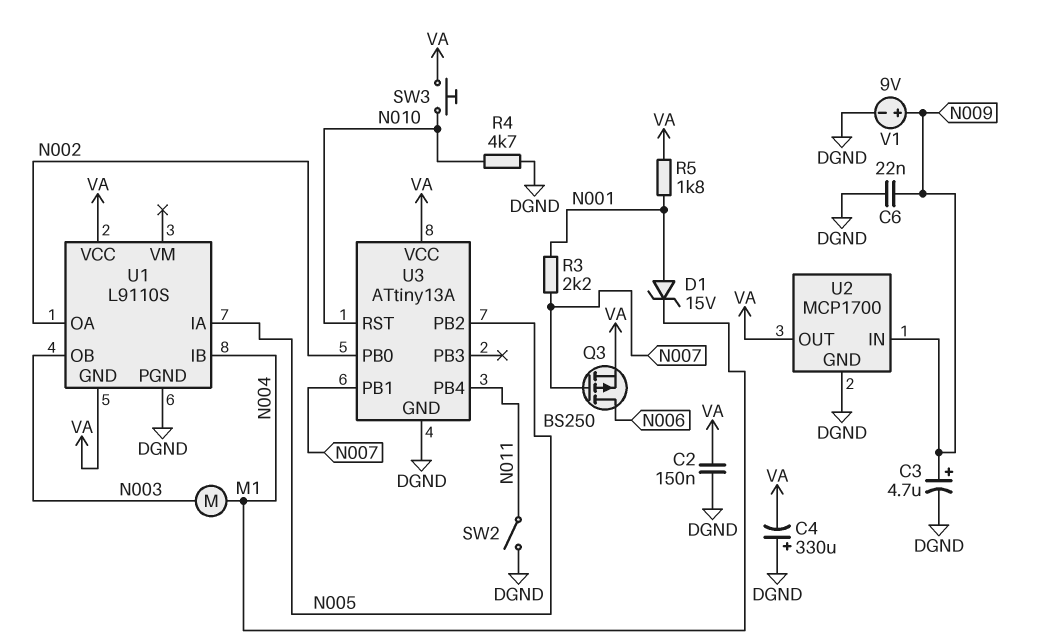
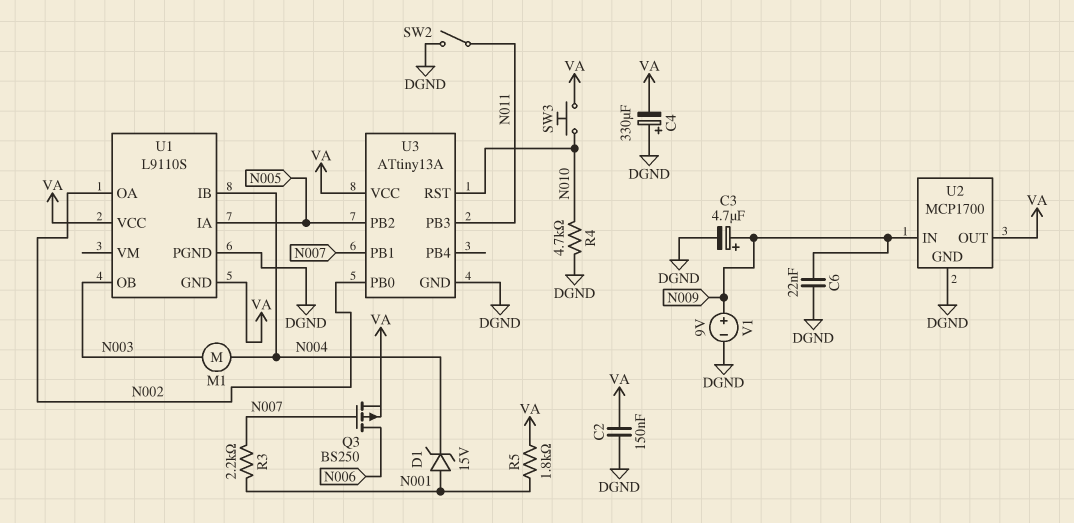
U3 pin PB3: none -> N011
U3 pin PB4: N011 -> none

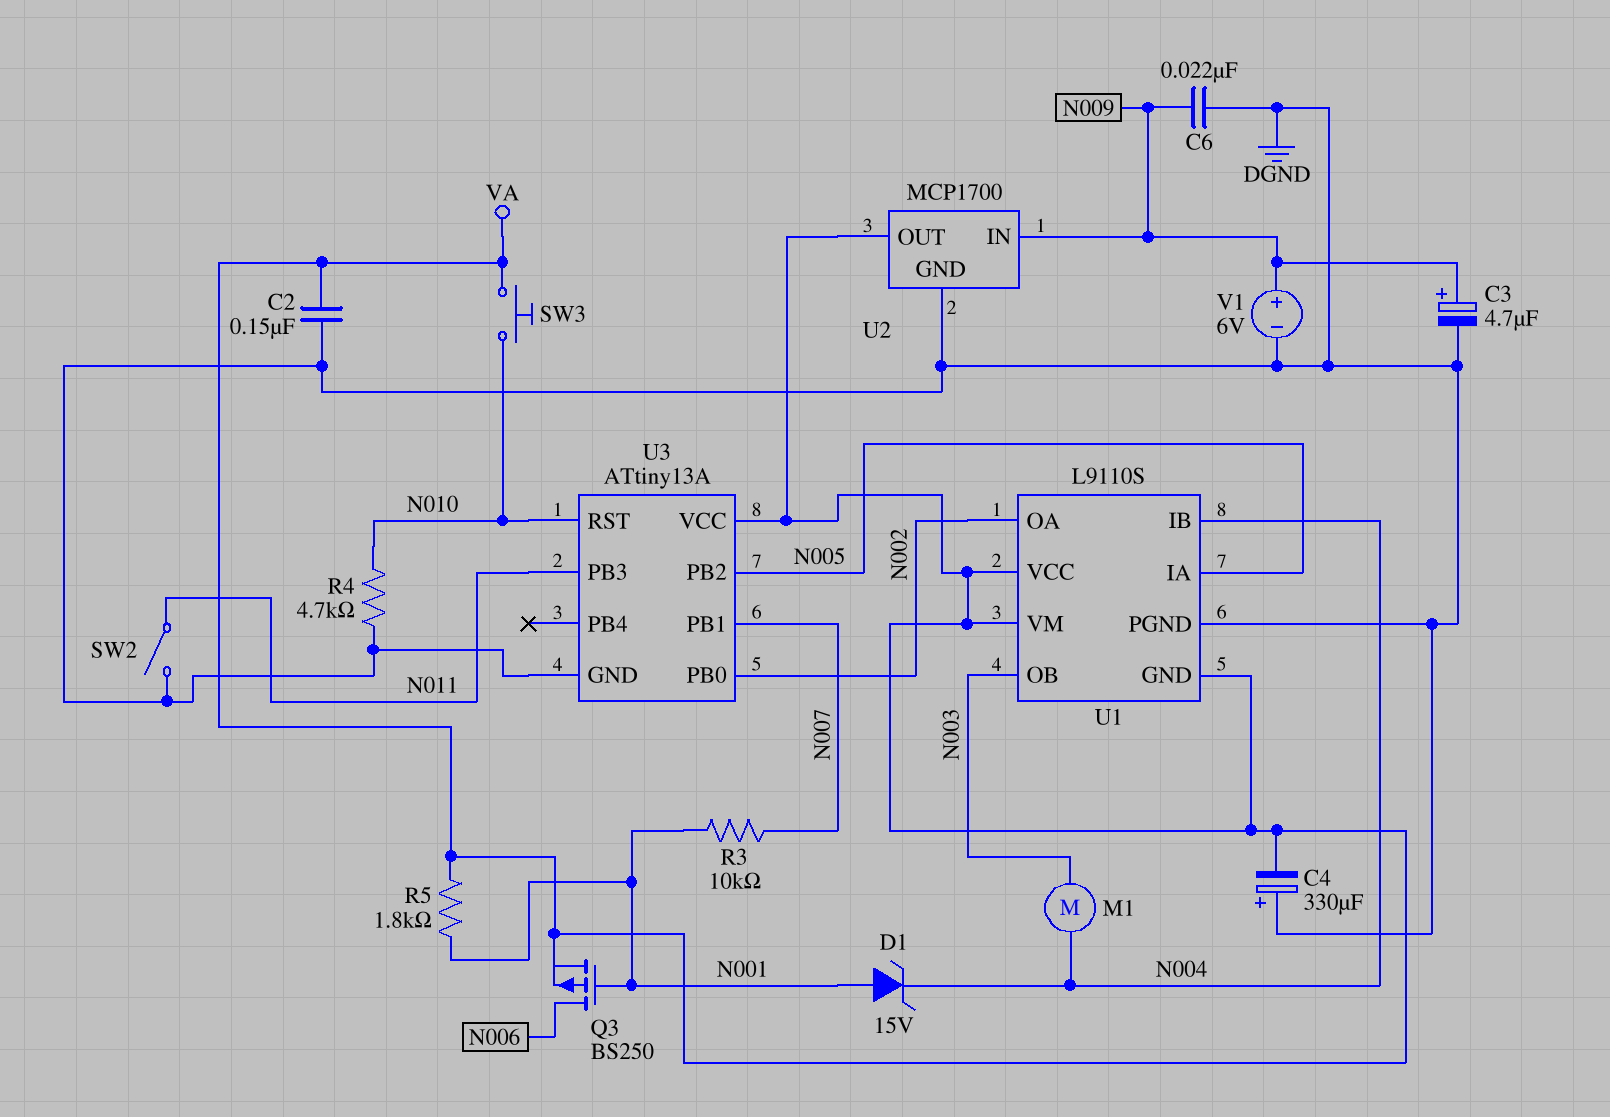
Q3: PMOS BS250 (G N007, D N006, S VA) -> PMOS BS250 (G N001, D N006, S VA)
R3: 2.2k (N001, N007) -> 10k (N001, N007)
U1 pin VM: none -> VA
V1: 9V (plus N009, minus DGND) -> 6V (plus N009, minus DGND)

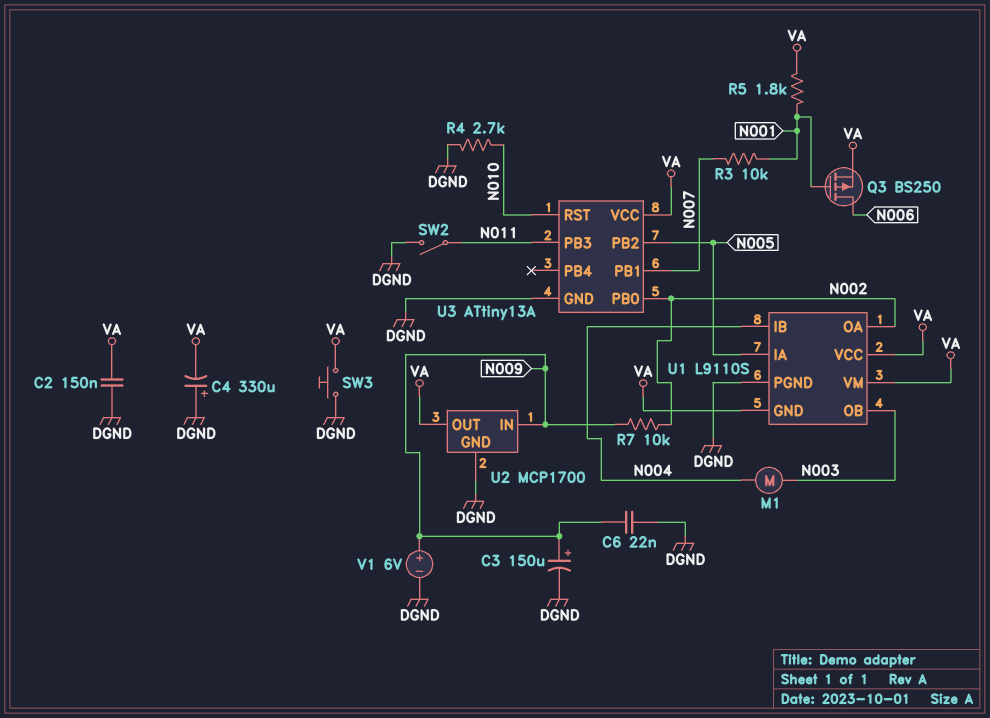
C3: 4.7uF (plus N009, minus DGND) -> 150uF (plus N009, minus DGND)
D1: zener 15V (A N001, K N004) -> none
R4: 4.7k (DGND, N010) -> 2.7k (DGND, N010)
R7: none -> 10k (N002, N009)
SW3: button (N010, VA) -> button (DGND, VA)

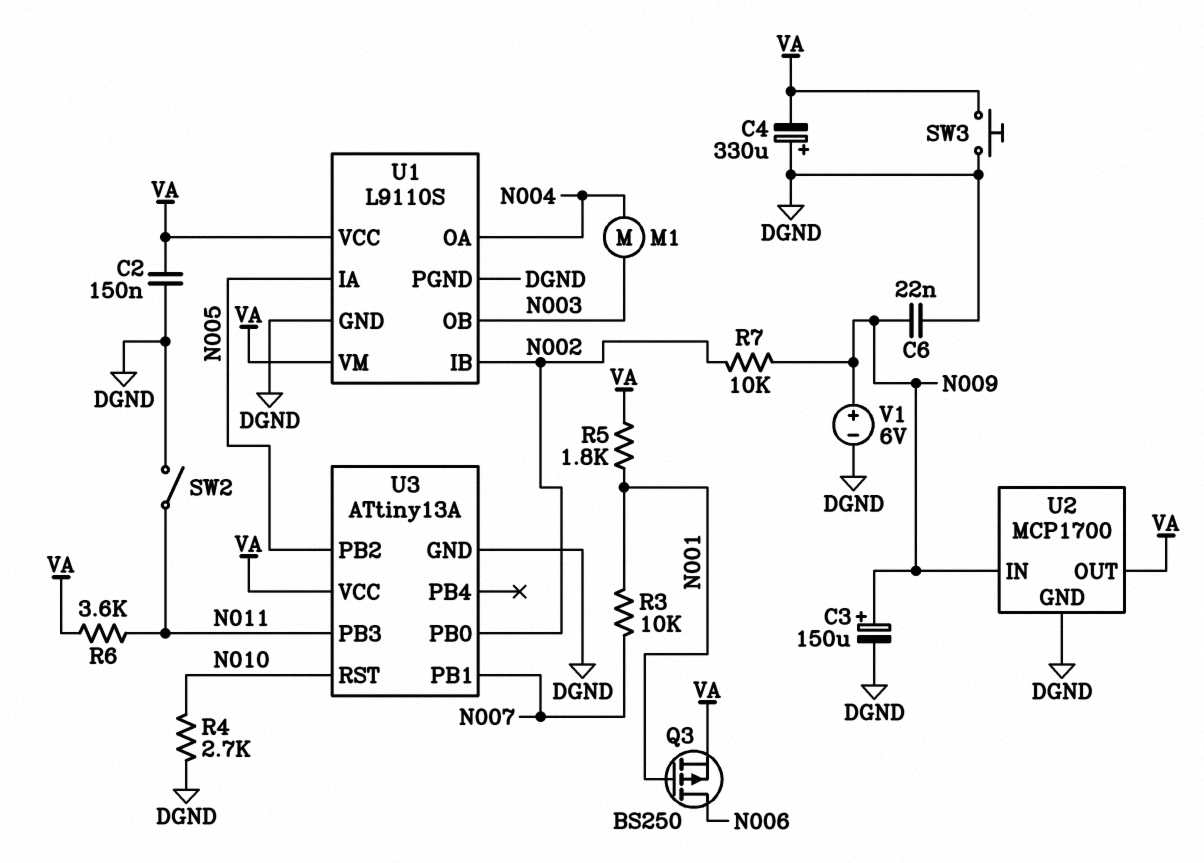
R6: none -> 3.6k (N011, VA)
U1 pin GND: VA -> DGND
U1 pin IB: N004 -> N002
U1 pin OA: N002 -> N004

